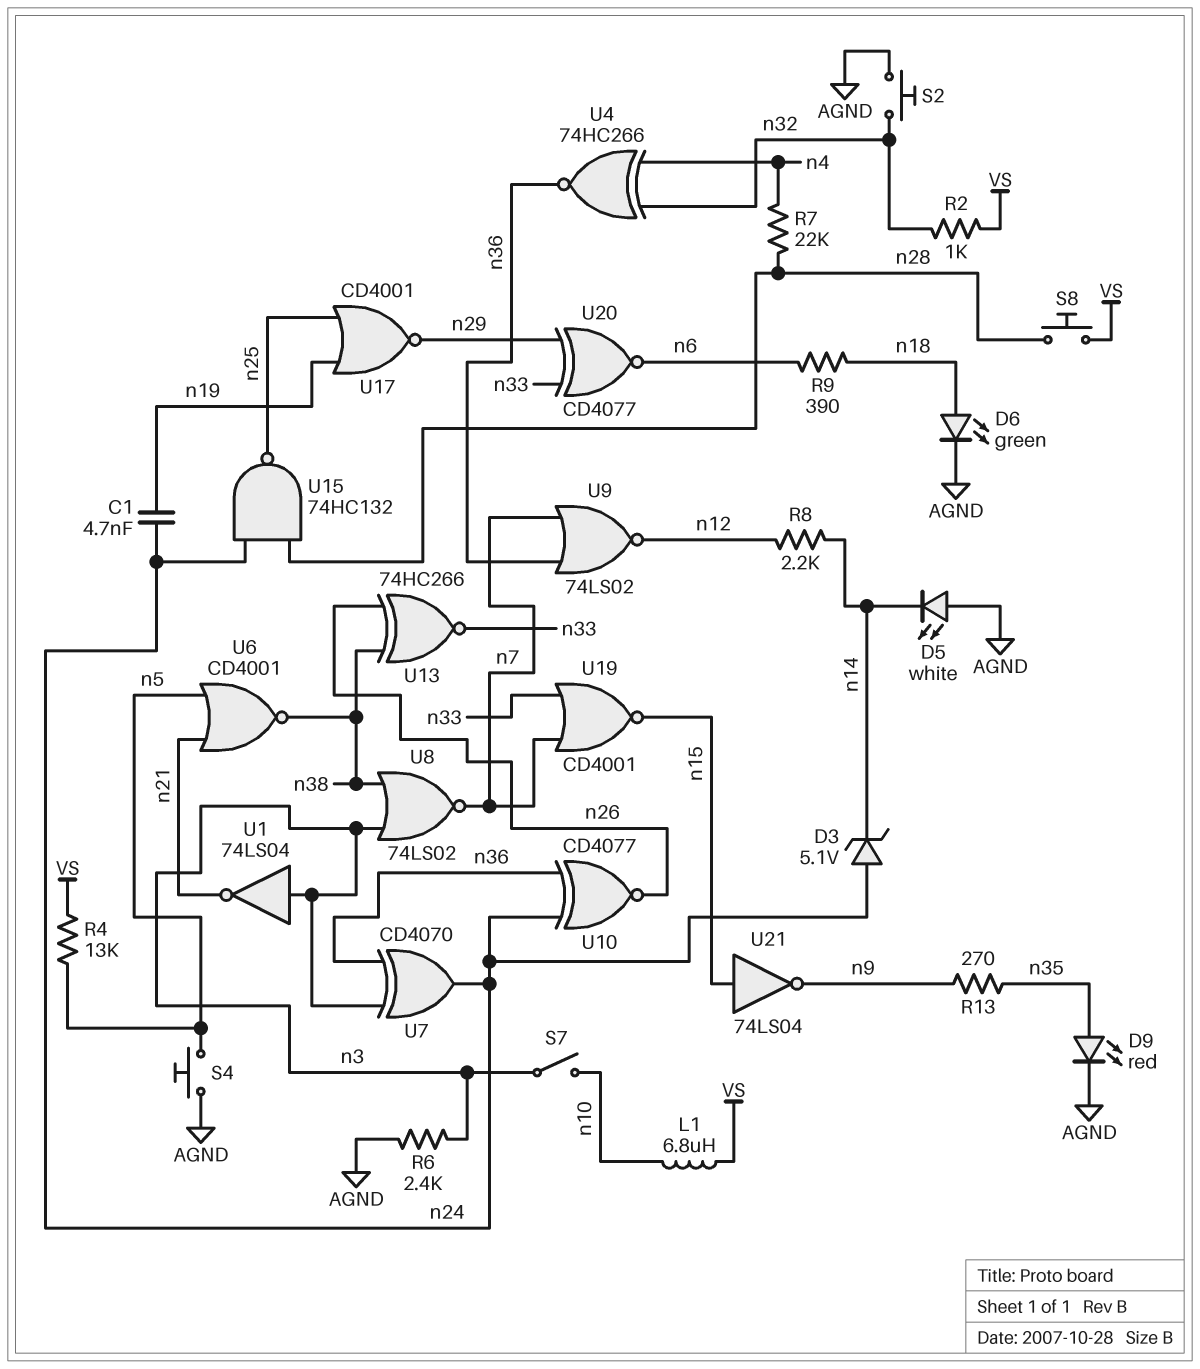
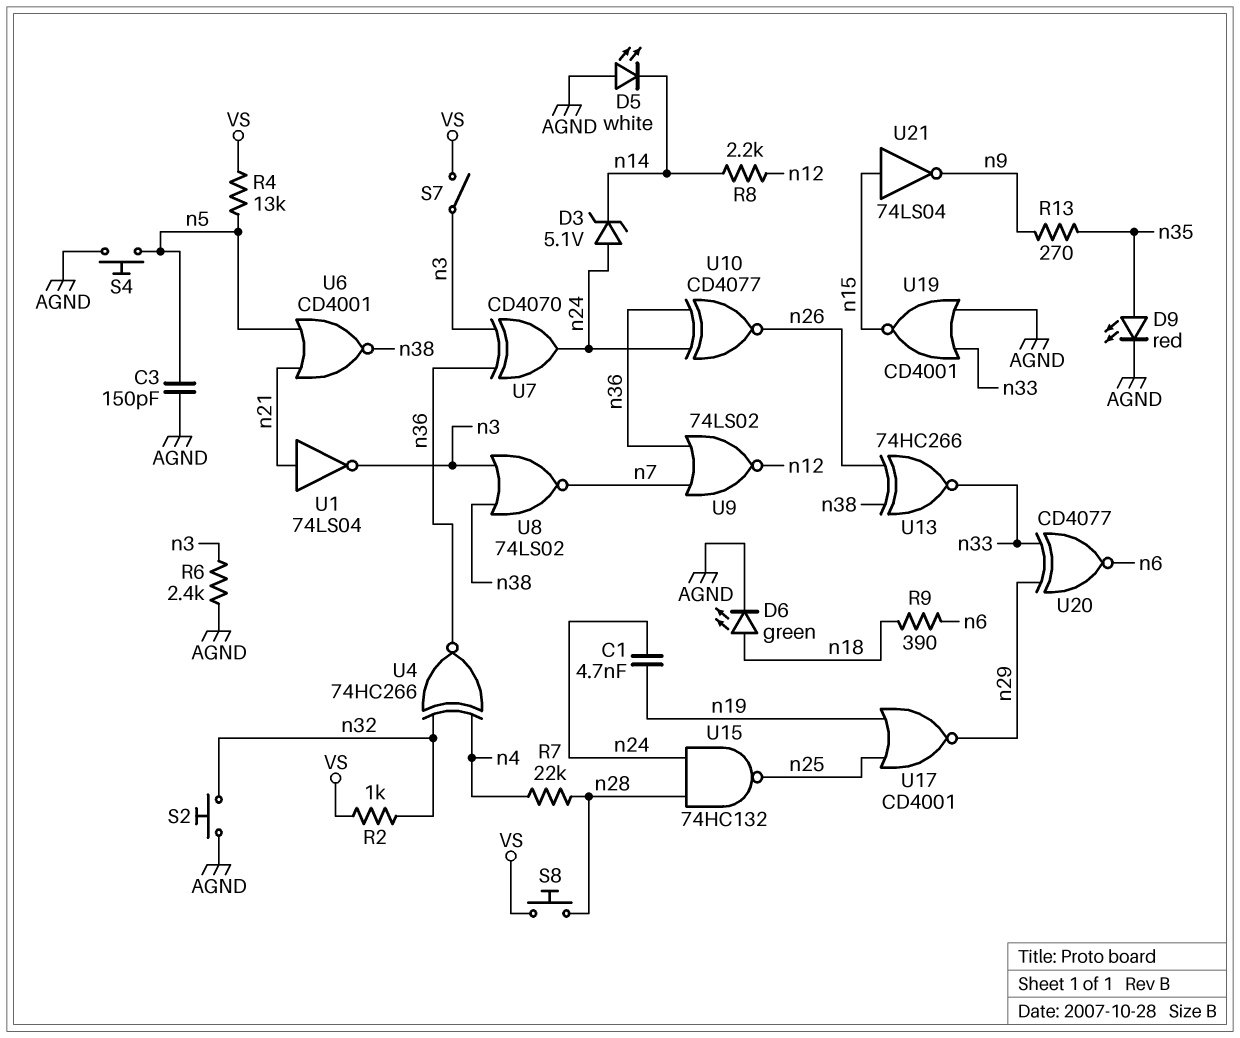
C3: none -> 150pF (AGND, n5)
L1: 6.8uH (VS, n10) -> none
S7: switch (n3, n10) -> switch (VS, n3)
U1: NOT 74LS04 (in n3, out n21) -> NOT 74LS04 (in n21, out n3)
U19: NOR CD4001 (in n7, in n33, out n15) -> NOR CD4001 (in AGND, in n33, out n15)

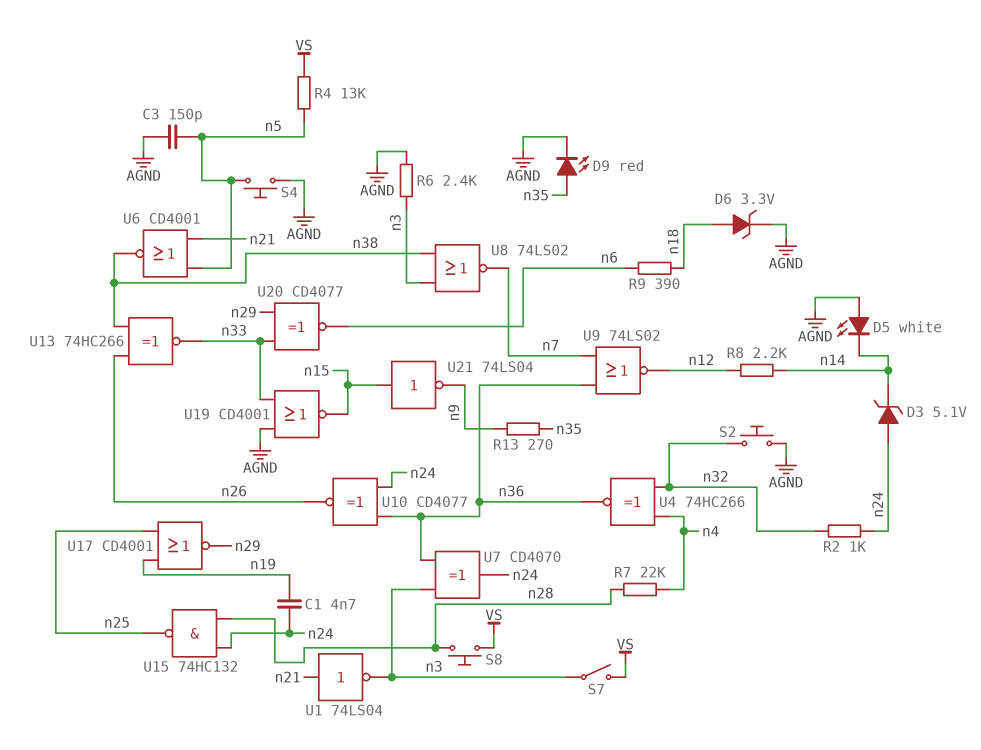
D6: LED green (A n18, K AGND) -> zener 3.3V (A n18, K AGND)
R2: 1k (VS, n32) -> 1k (n24, n32)

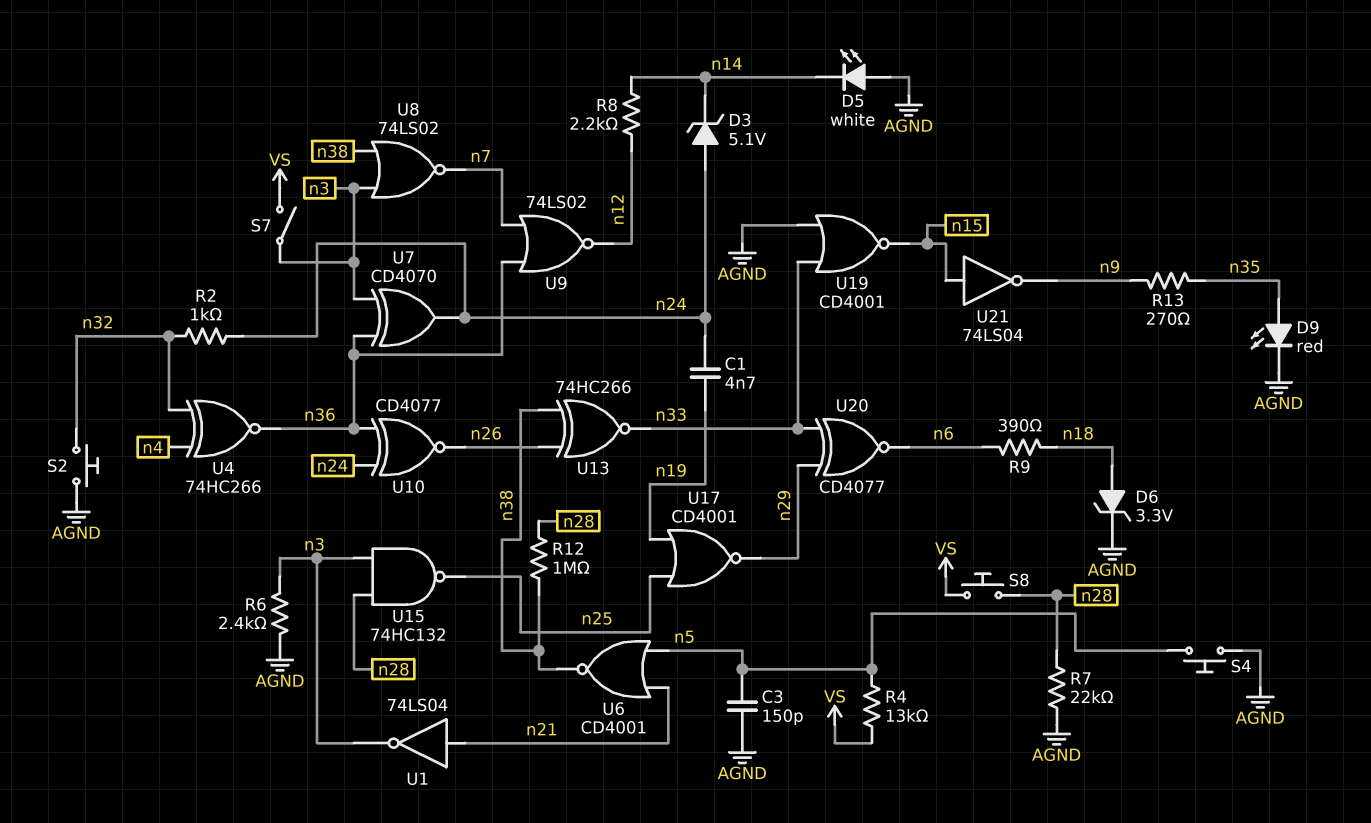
R7: 22k (n4, n28) -> 22k (AGND, n28)
R12: none -> 1M (n28, n38)
U15: NAND 74HC132 (in n24, in n28, out n25) -> NAND 74HC132 (in n3, in n28, out n25)

